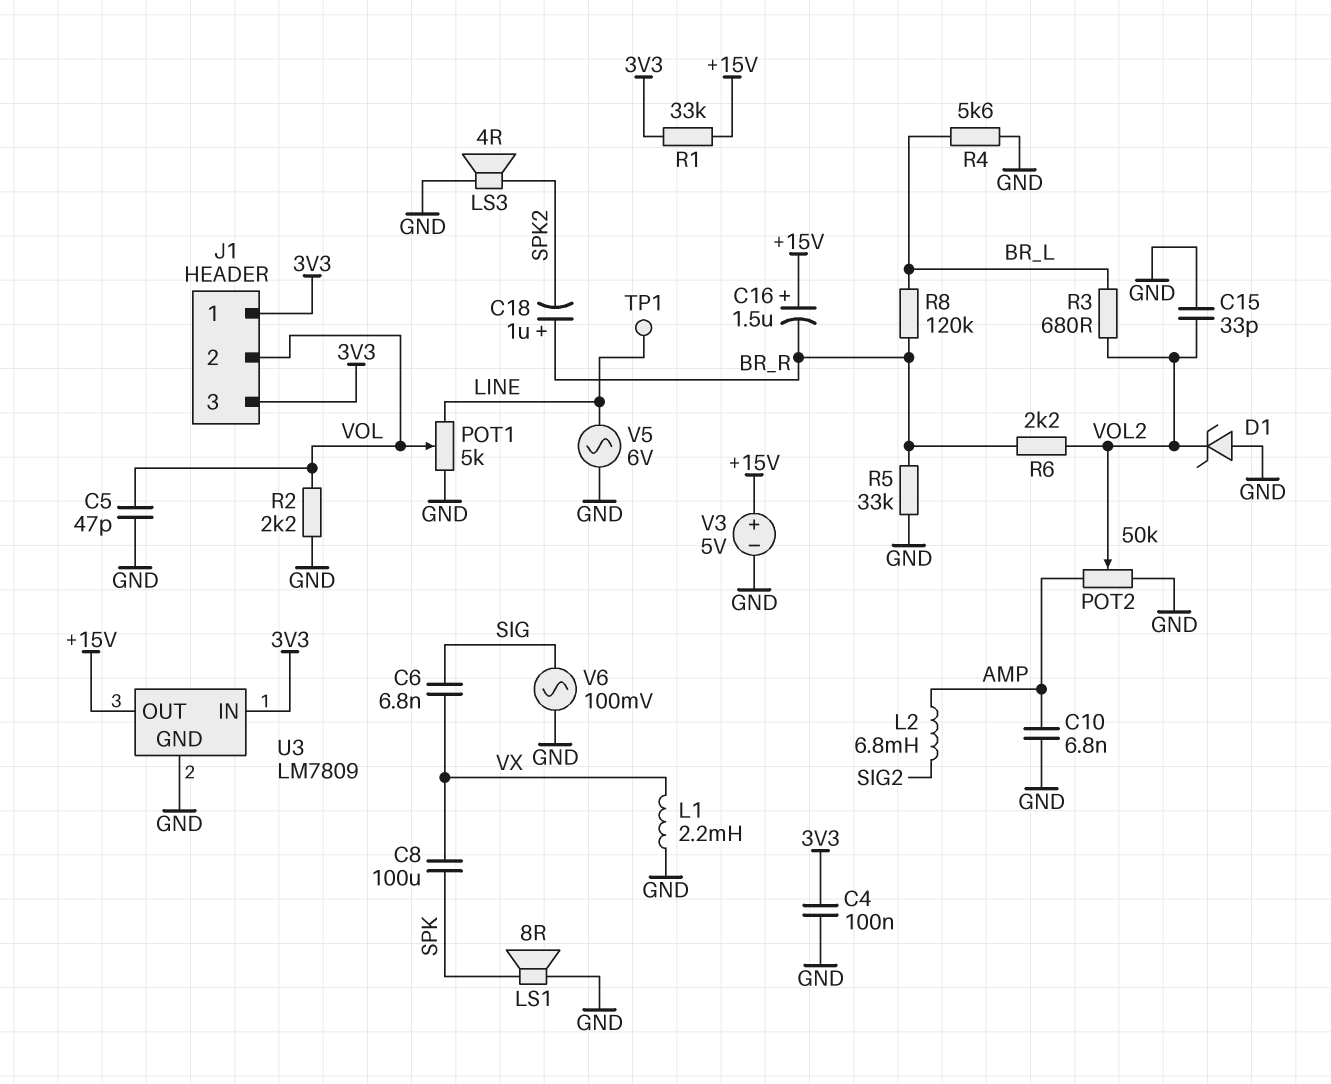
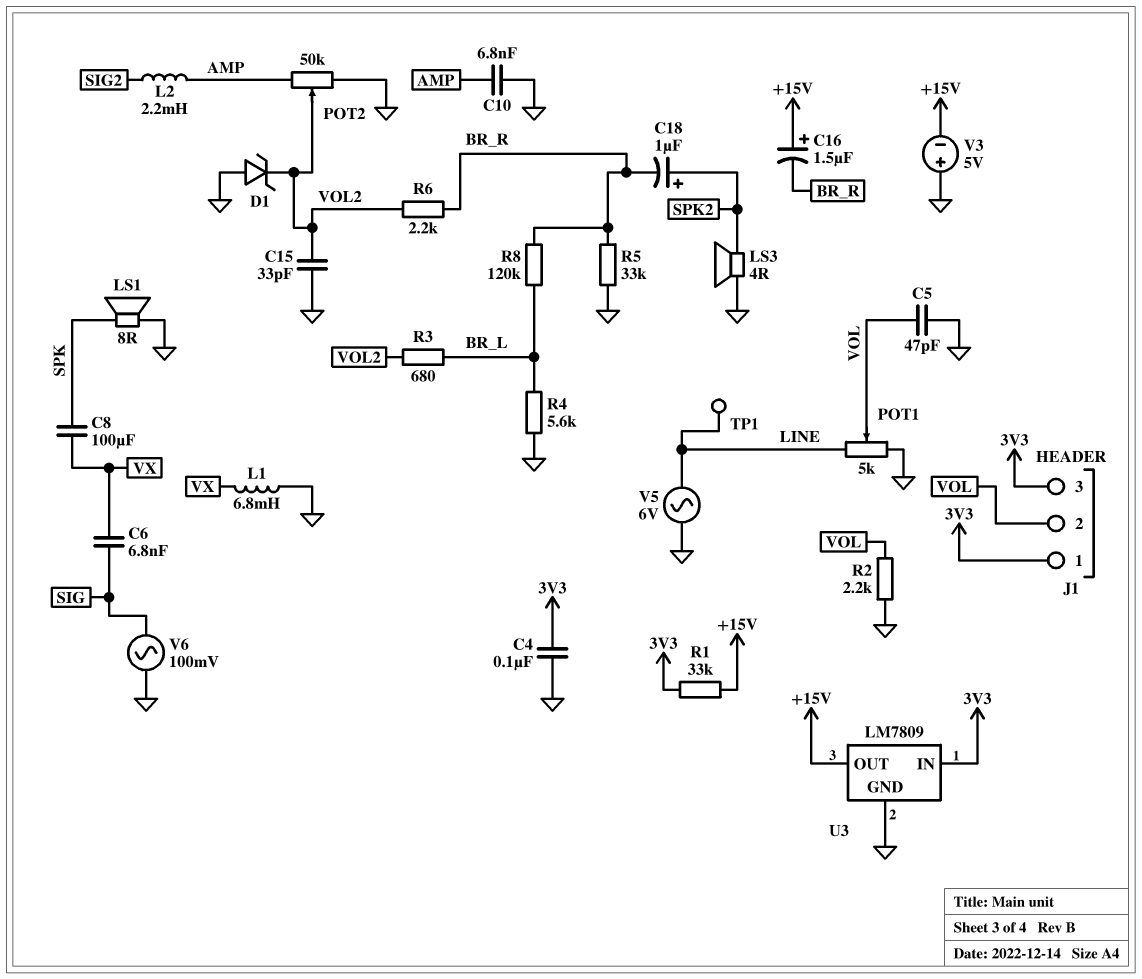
C18: 1uF (plus BR_R, minus SPK2) -> 1uF (plus SPK2, minus BR_R)
L1: 2.2mH (GND, VX) -> 6.8mH (GND, VX)
L2: 6.8mH (AMP, SIG2) -> 2.2mH (AMP, SIG2)
V3: 5V (plus +15V, minus GND) -> 5V (plus GND, minus +15V)

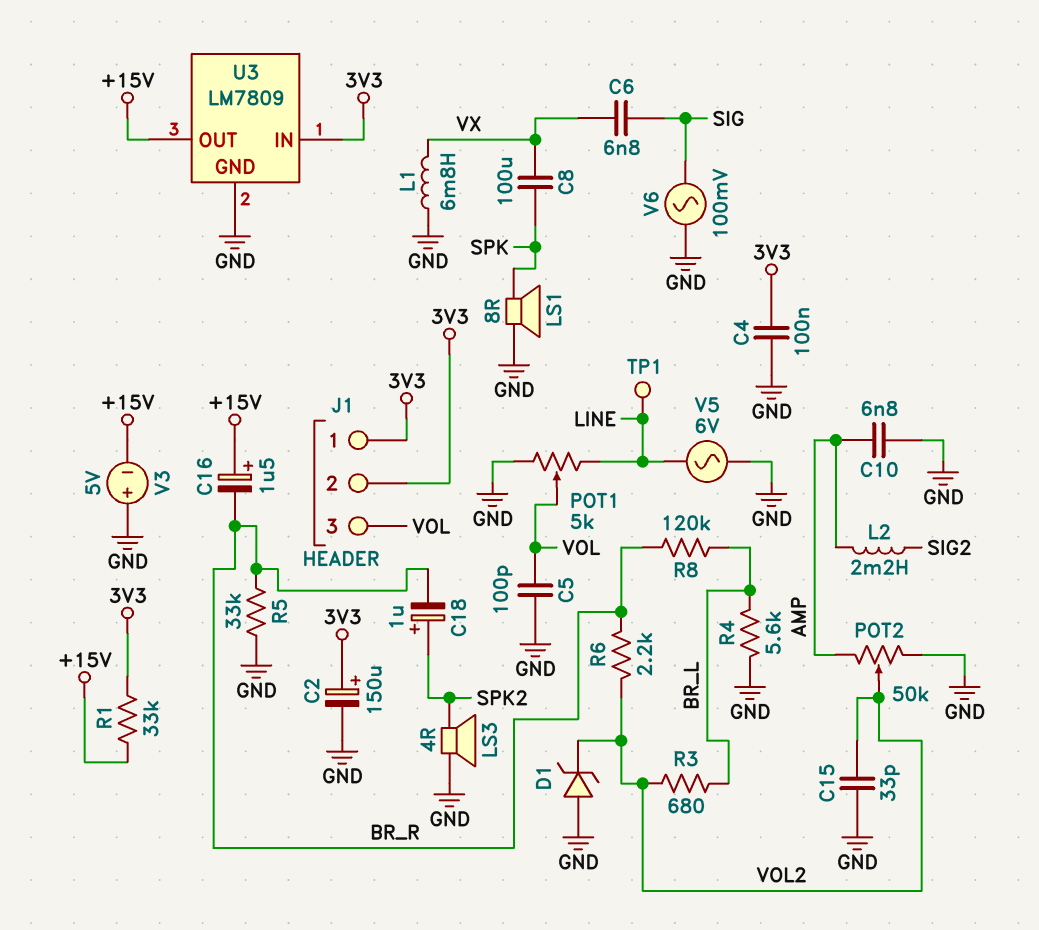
C2: none -> 150uF (plus 3V3, minus GND)
C5: 47pF (GND, VOL) -> 100pF (GND, VOL)
J1 pin 2: VOL -> 3V3
J1 pin 3: 3V3 -> VOL
R2: 2.2k (GND, VOL) -> none

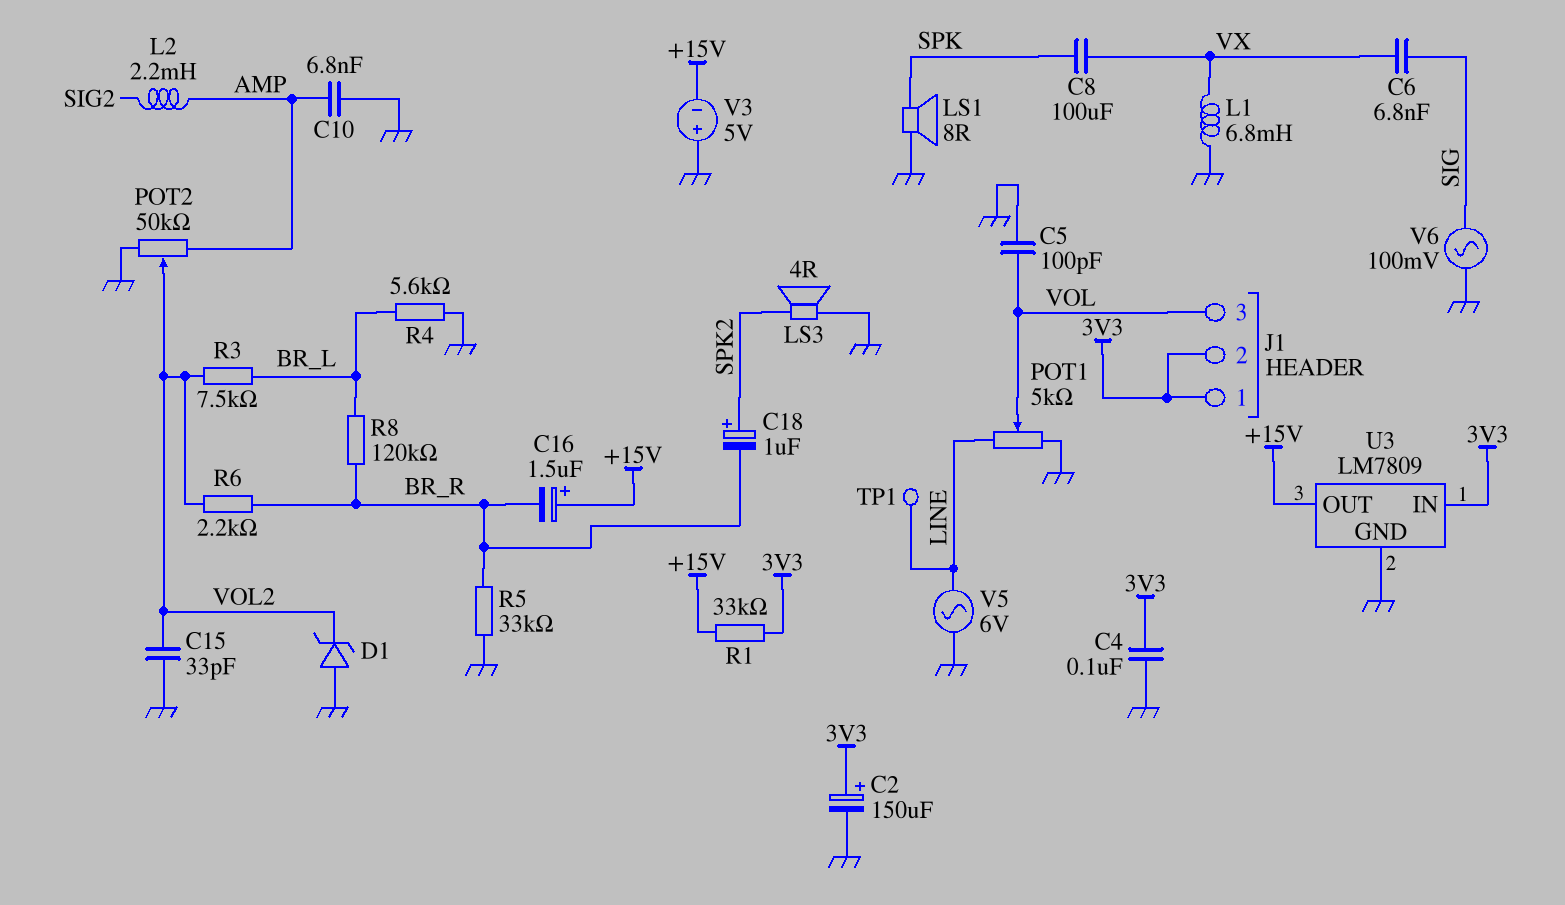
R3: 680 (BR_L, VOL2) -> 7.5k (BR_L, VOL2)

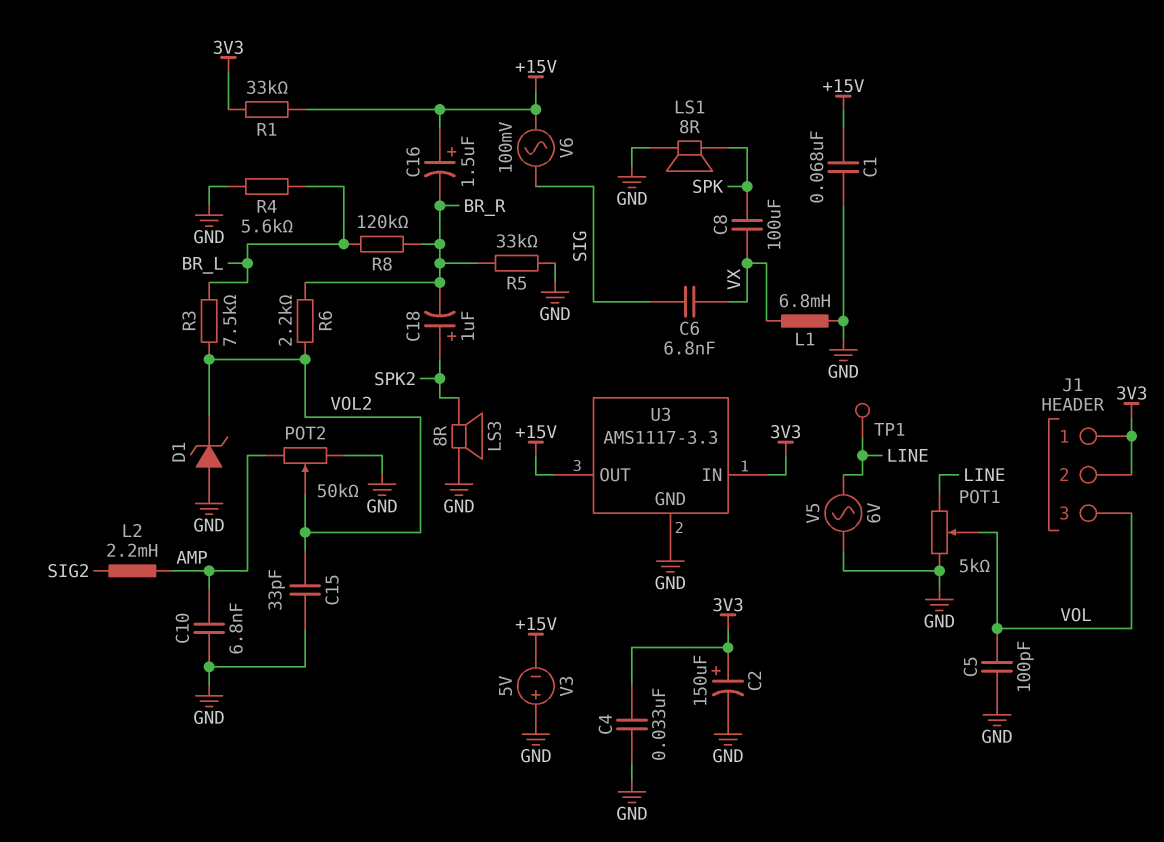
C1: none -> 68nF (+15V, GND)
C4: 100nF (3V3, GND) -> 33nF (3V3, GND)
LS3: speaker 4R (GND, SPK2) -> speaker 8R (GND, SPK2)
U3: LM7809 -> AMS1117-3.3
V6: AC 100mV (GND, SIG) -> AC 100mV (+15V, SIG)

